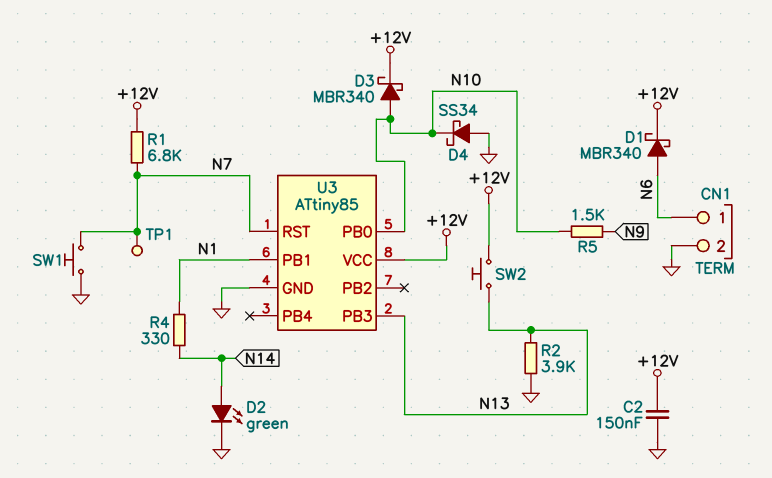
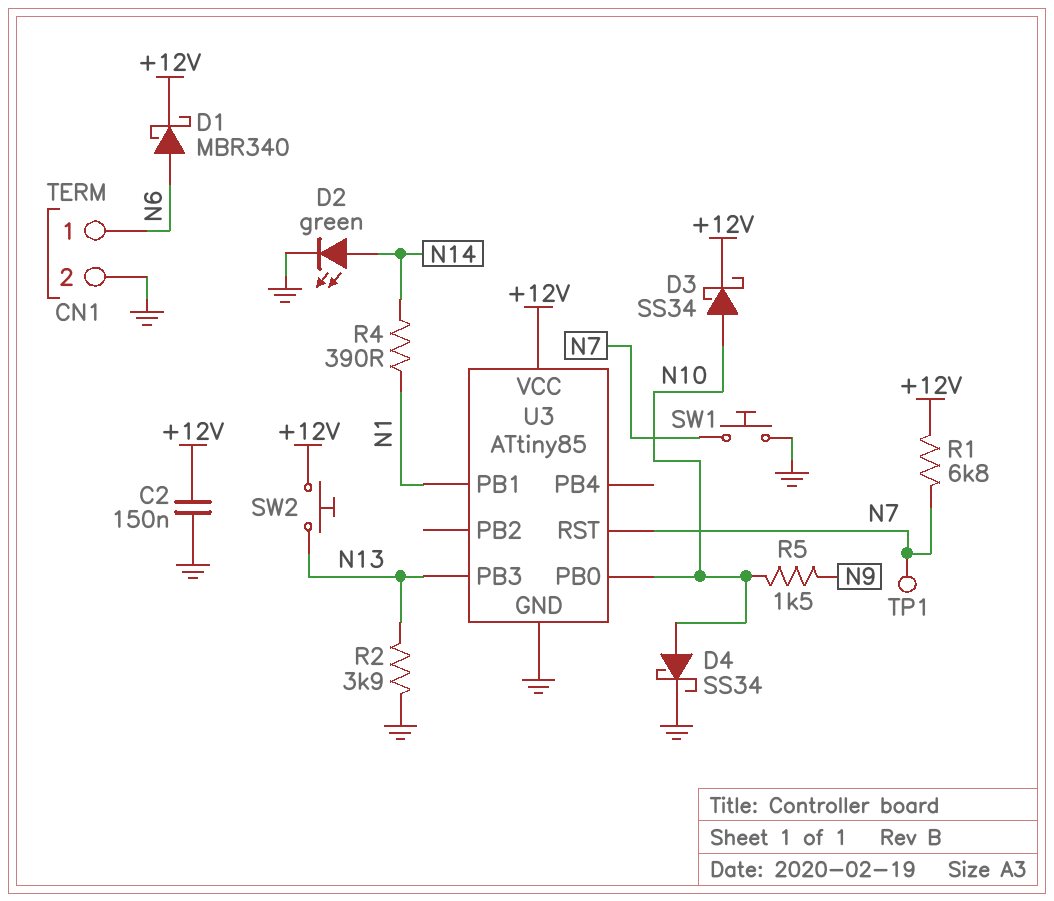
D3: schottky MBR340 (A N10, K +12V) -> schottky SS34 (A N10, K +12V)
D4: schottky SS34 (A GND, K N10) -> schottky SS34 (A N10, K GND)
R4: 330 (N1, N14) -> 390 (N1, N14)

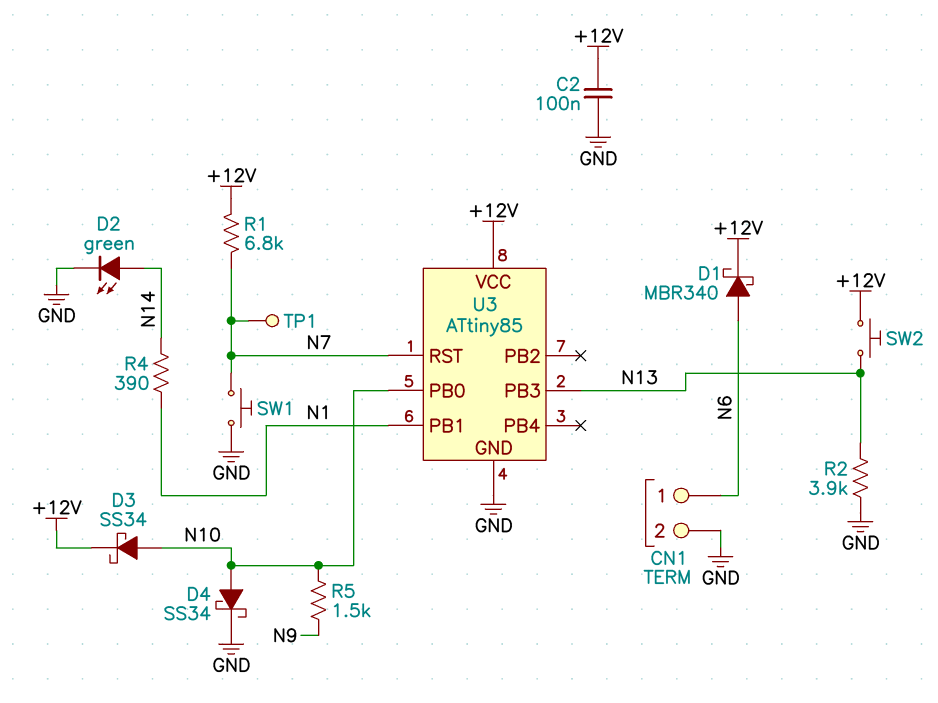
C2: 150nF (+12V, GND) -> 100nF (+12V, GND)

